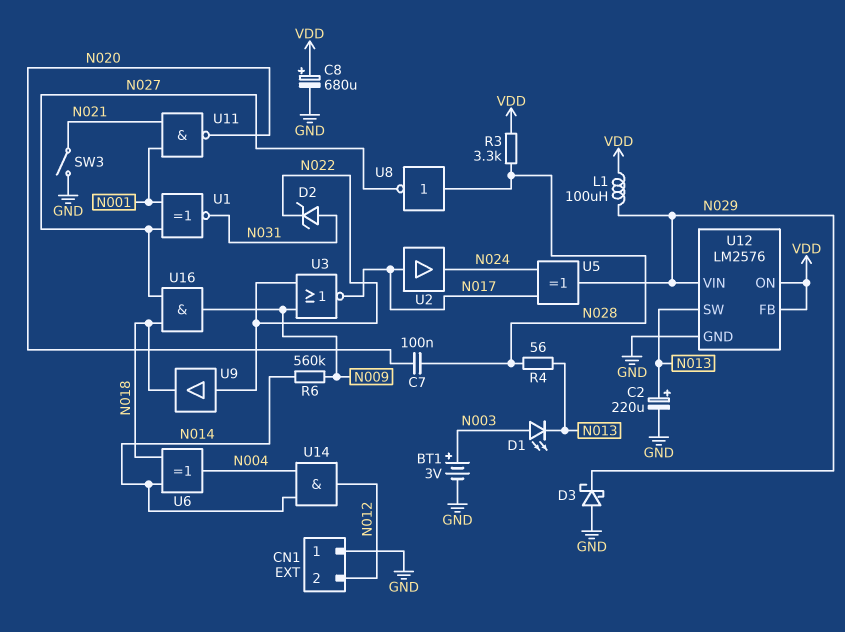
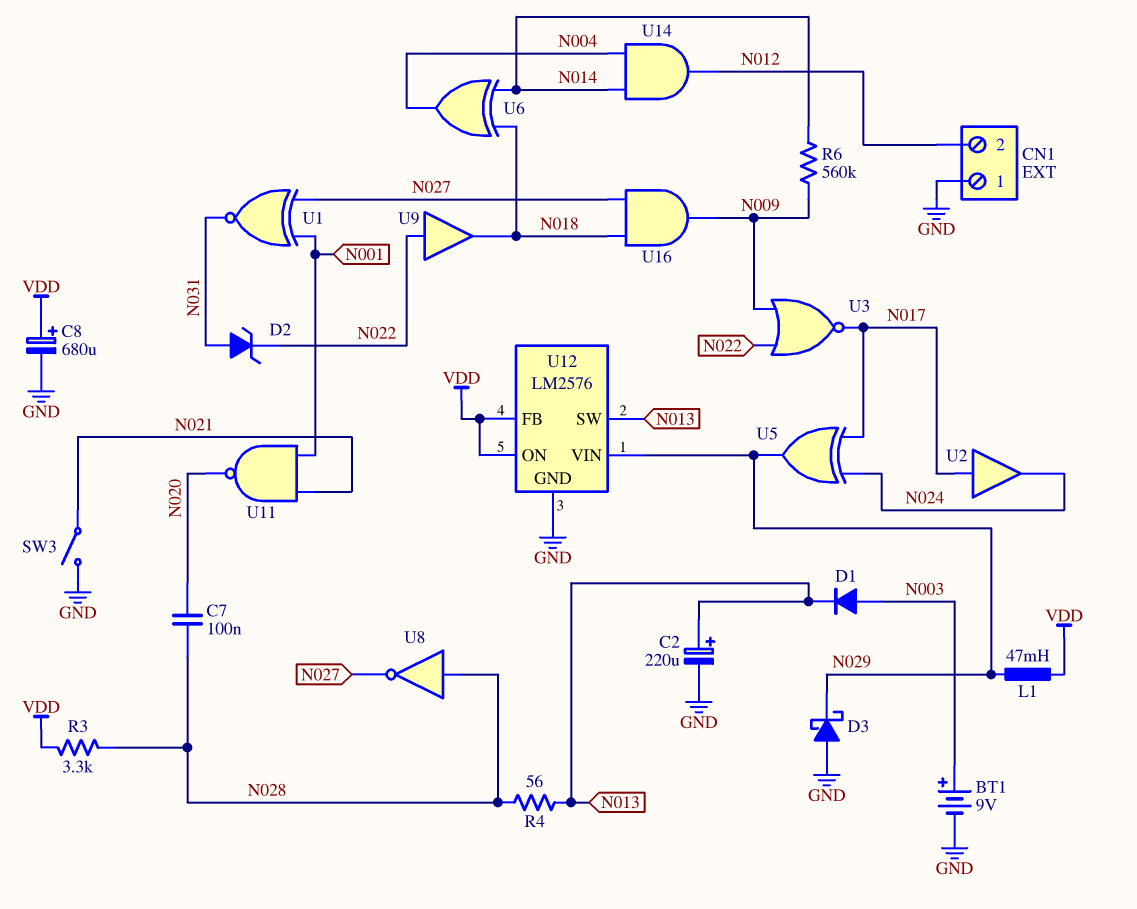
BT1: 3V (plus N003, minus GND) -> 9V (plus N003, minus GND)
D1: LED (A N003, K N013) -> diode (A N003, K N013)
L1: 100uH (N029, VDD) -> 47mH (N029, VDD)

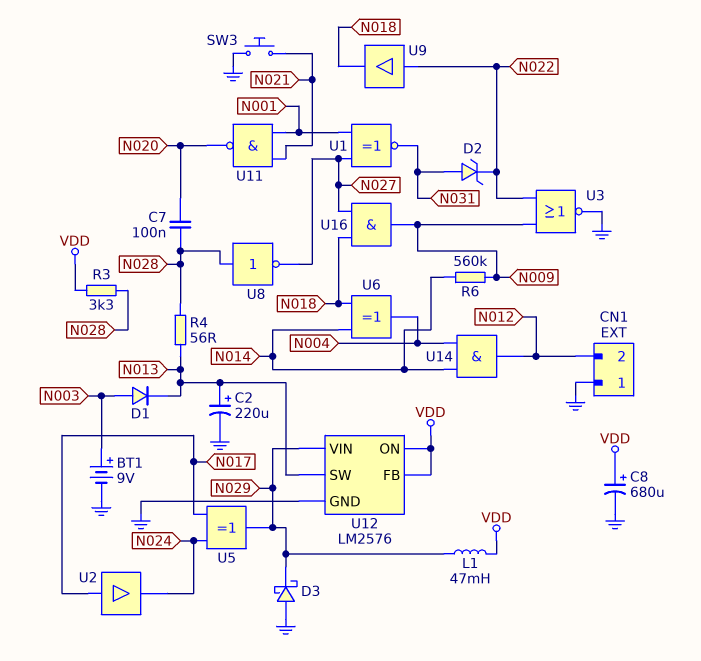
SW3: switch (GND, N021) -> button (GND, N021)
U3: NOR (in N009, in N022, out N017) -> NOR (in N009, in N022, out GND)

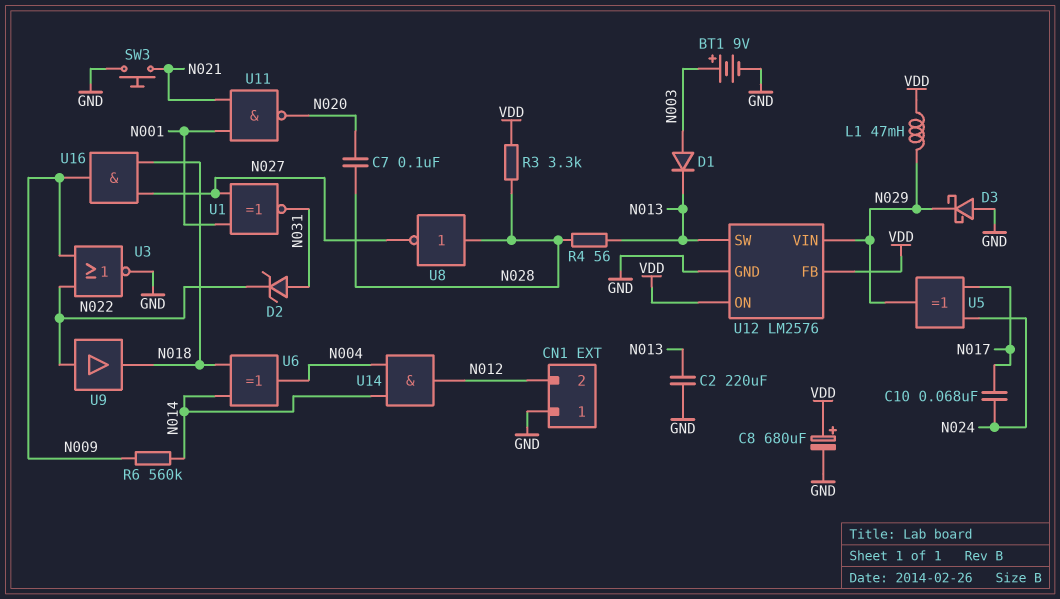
C2: 220uF (plus N013, minus GND) -> 220uF (GND, N013)
C10: none -> 68nF (N017, N024)
U2: buffer (in N017, out N024) -> none

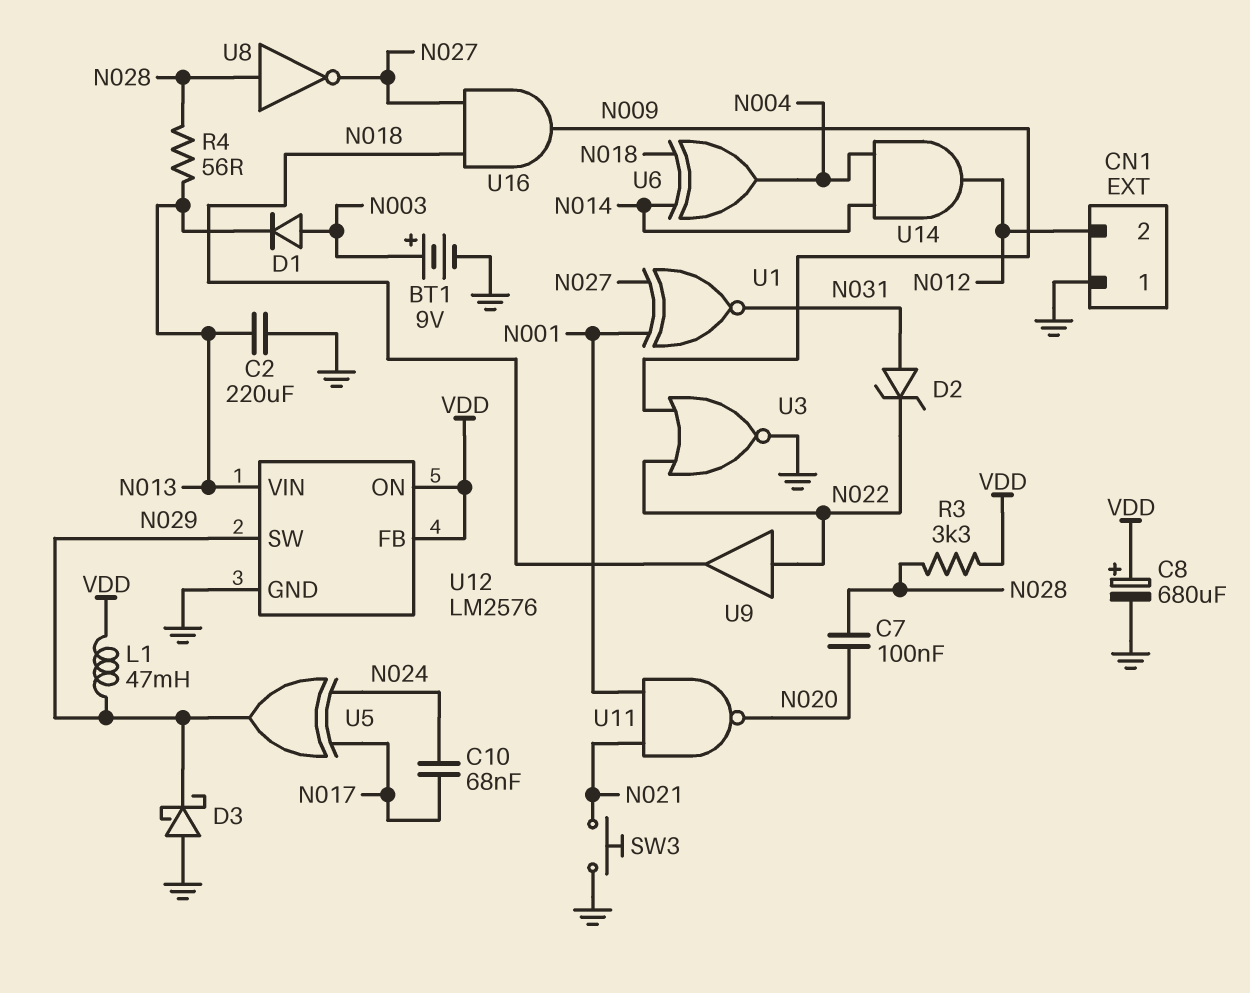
R6: 560k (N009, N014) -> none
U12 pin SW: N013 -> N029
U12 pin VIN: N029 -> N013

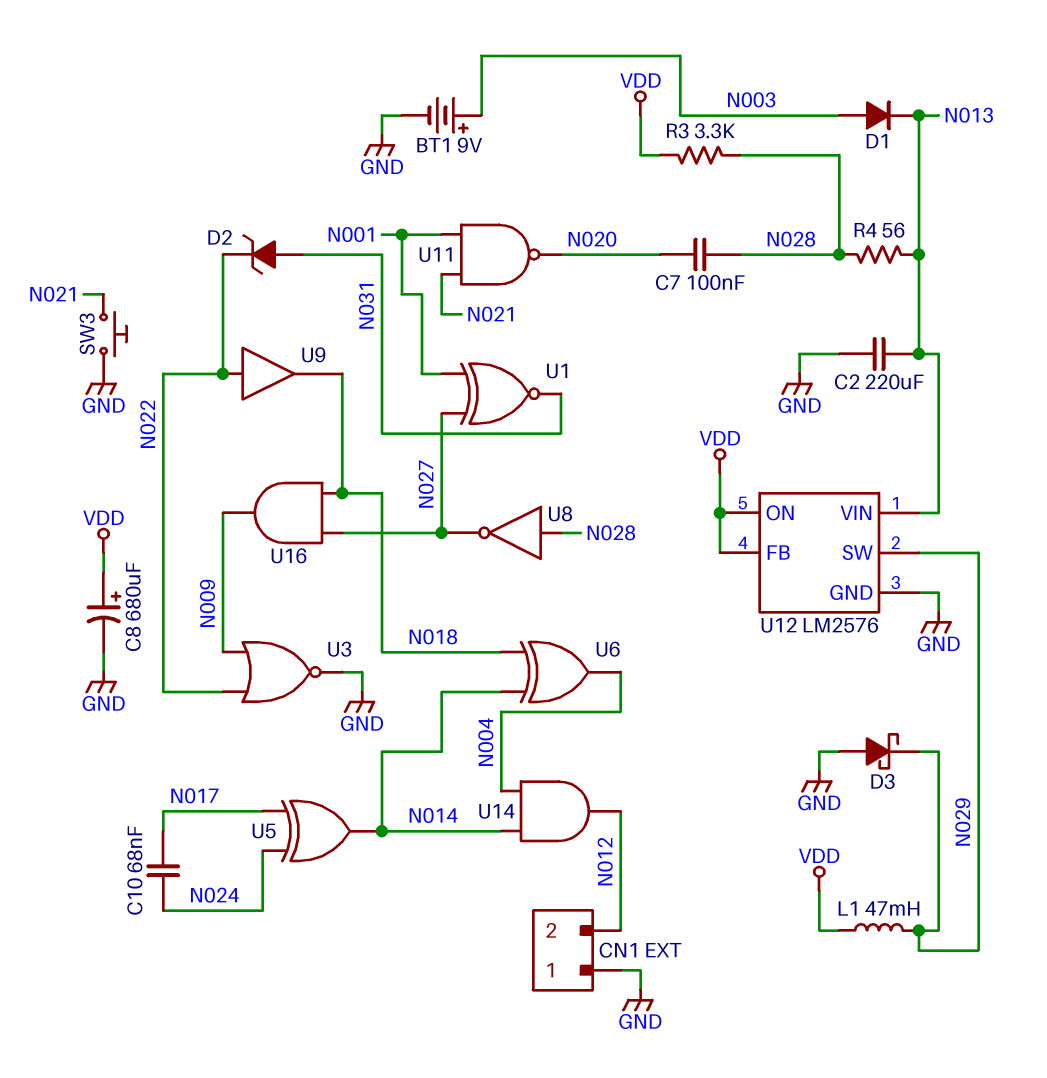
U5: XOR (in N017, in N024, out N029) -> XOR (in N017, in N024, out N014)

